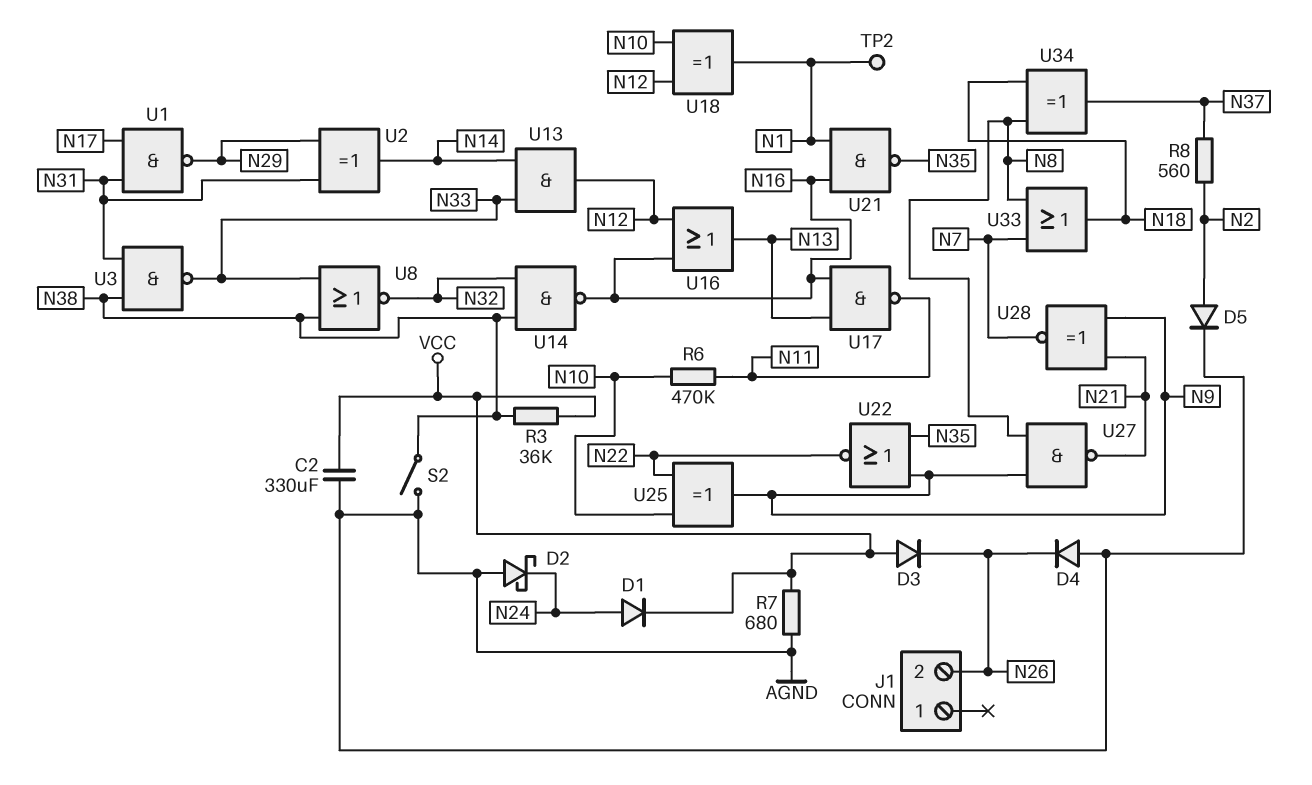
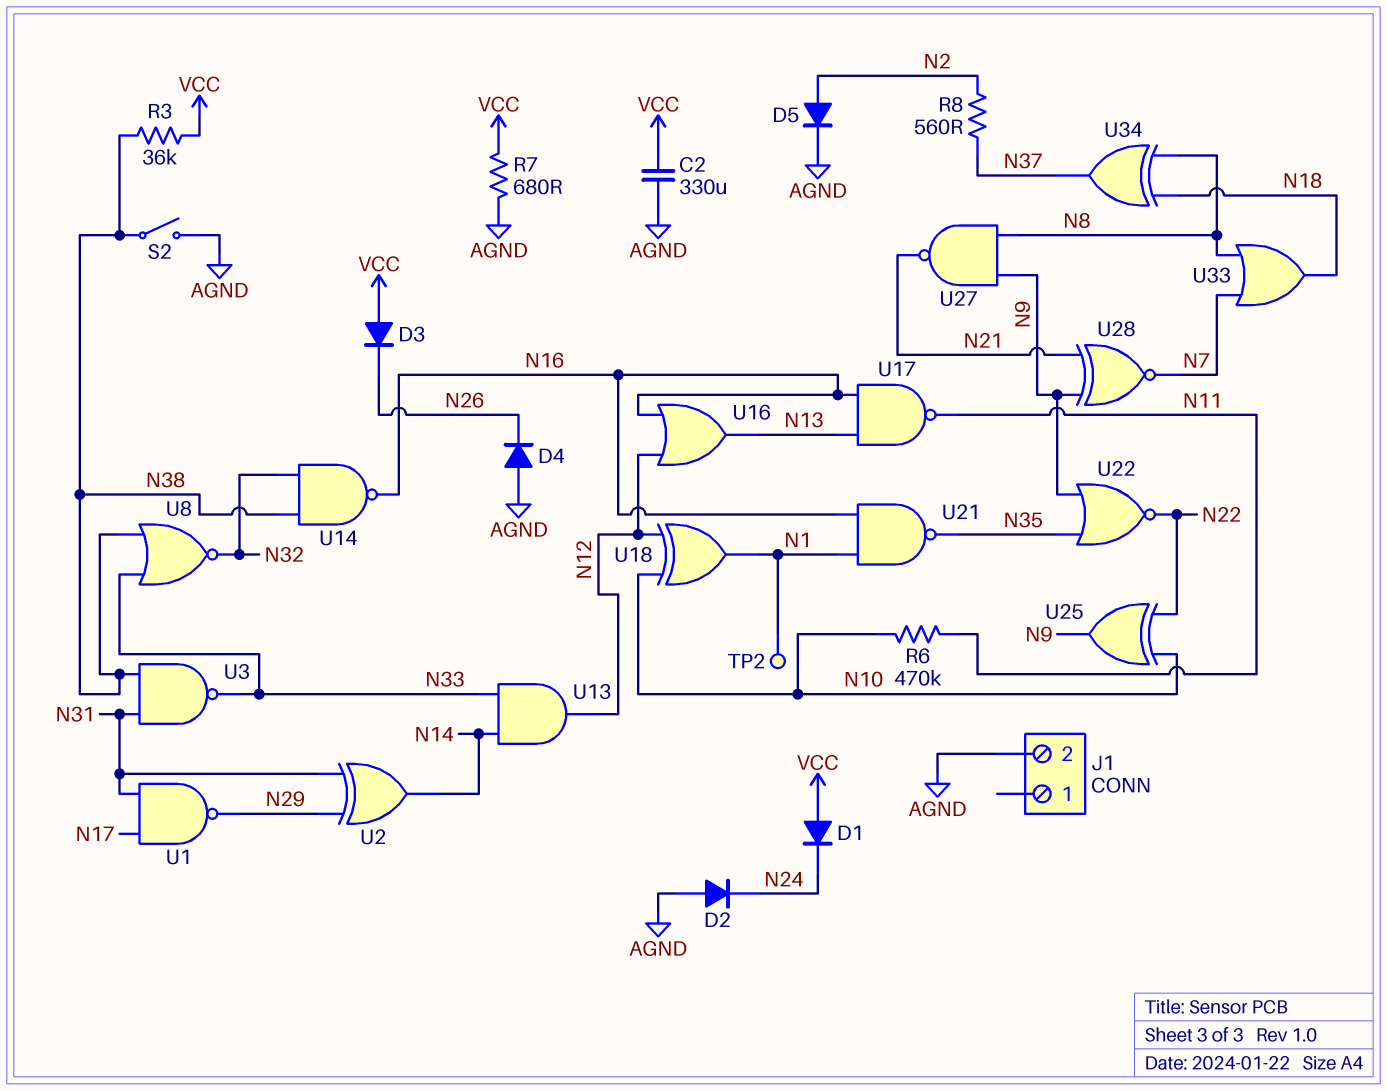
D1: diode (A N24, K VCC) -> diode (A VCC, K N24)
D2: schottky (A AGND, K N24) -> diode (A AGND, K N24)
J1 pin 2: N26 -> AGND

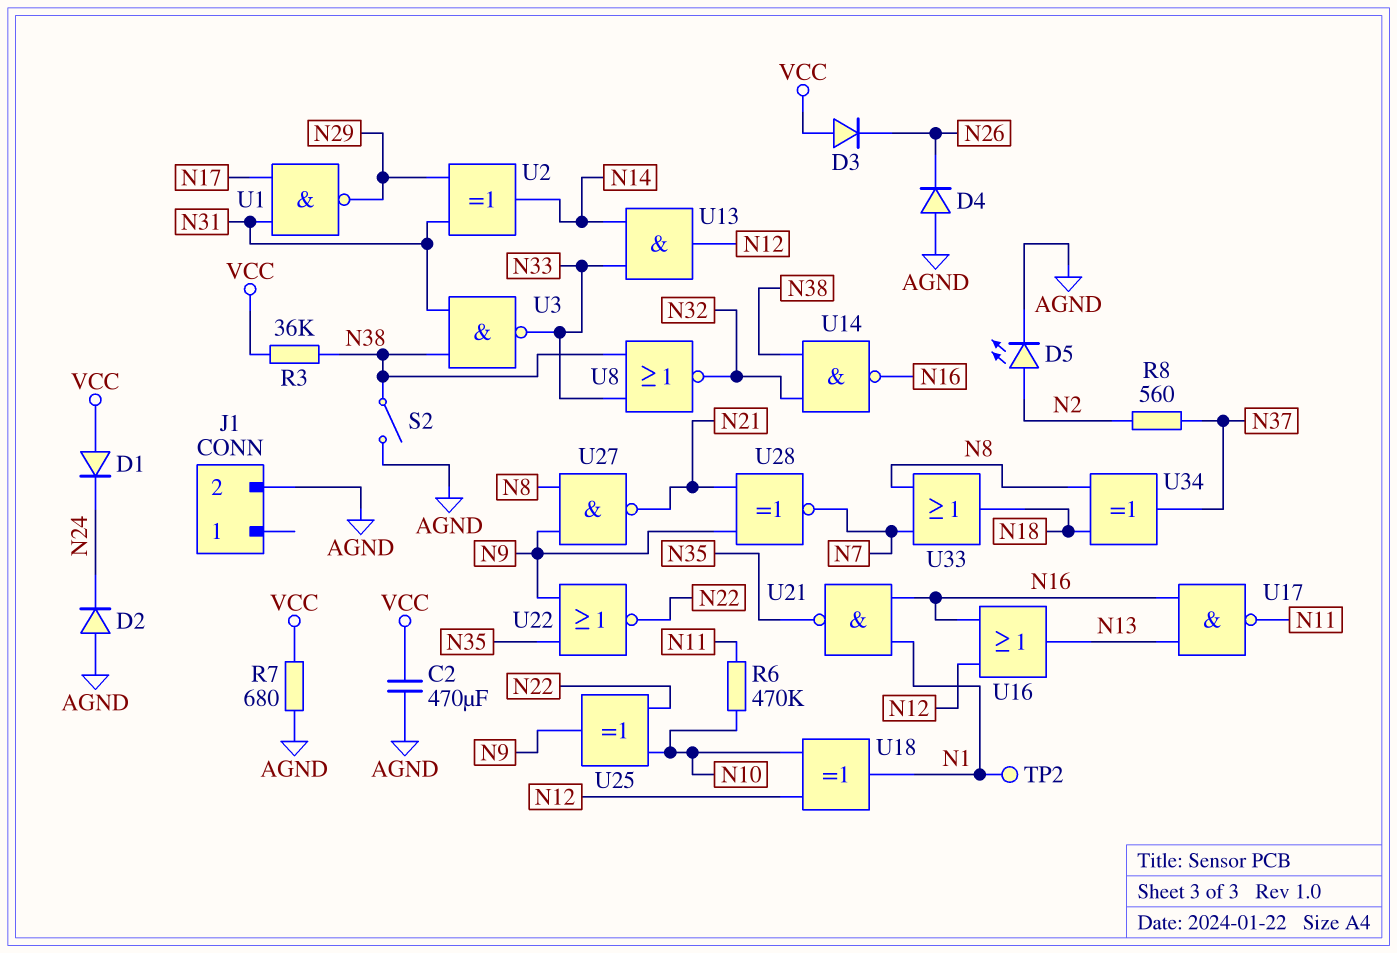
C2: 330uF (AGND, VCC) -> 470uF (AGND, VCC)
D5: diode (A N2, K AGND) -> LED (A N2, K AGND)

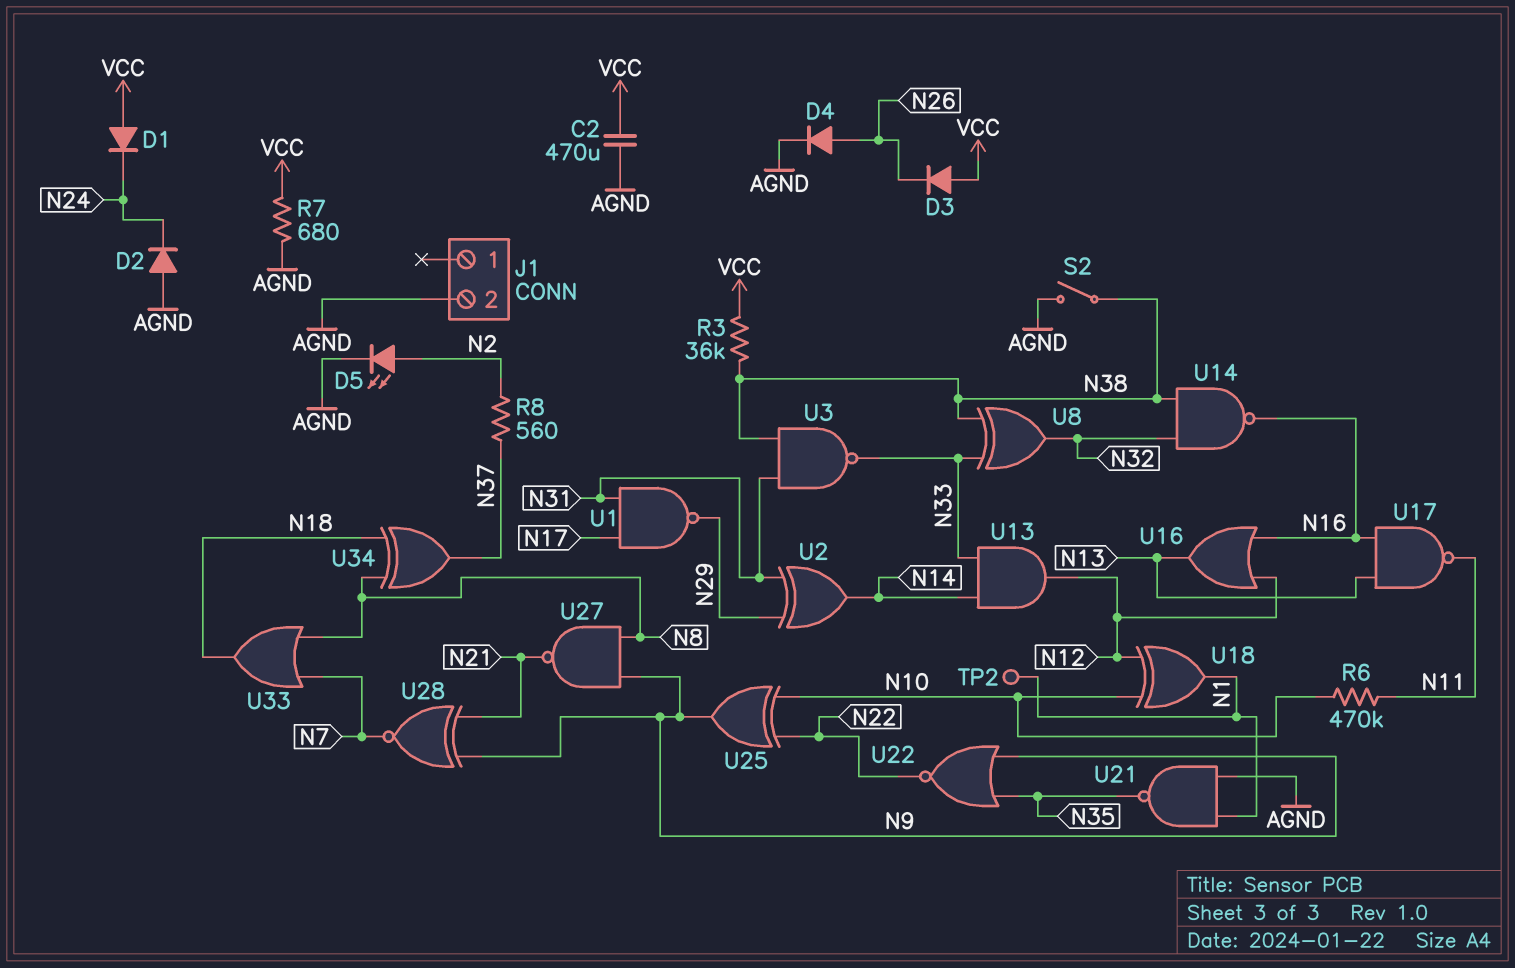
D4: diode (A AGND, K N26) -> diode (A N26, K AGND)
U8: NOR (in N33, in N38, out N32) -> XOR (in N33, in N38, out N32)
U21: NAND (in N1, in N16, out N35) -> NAND (in AGND, in N1, out N35)

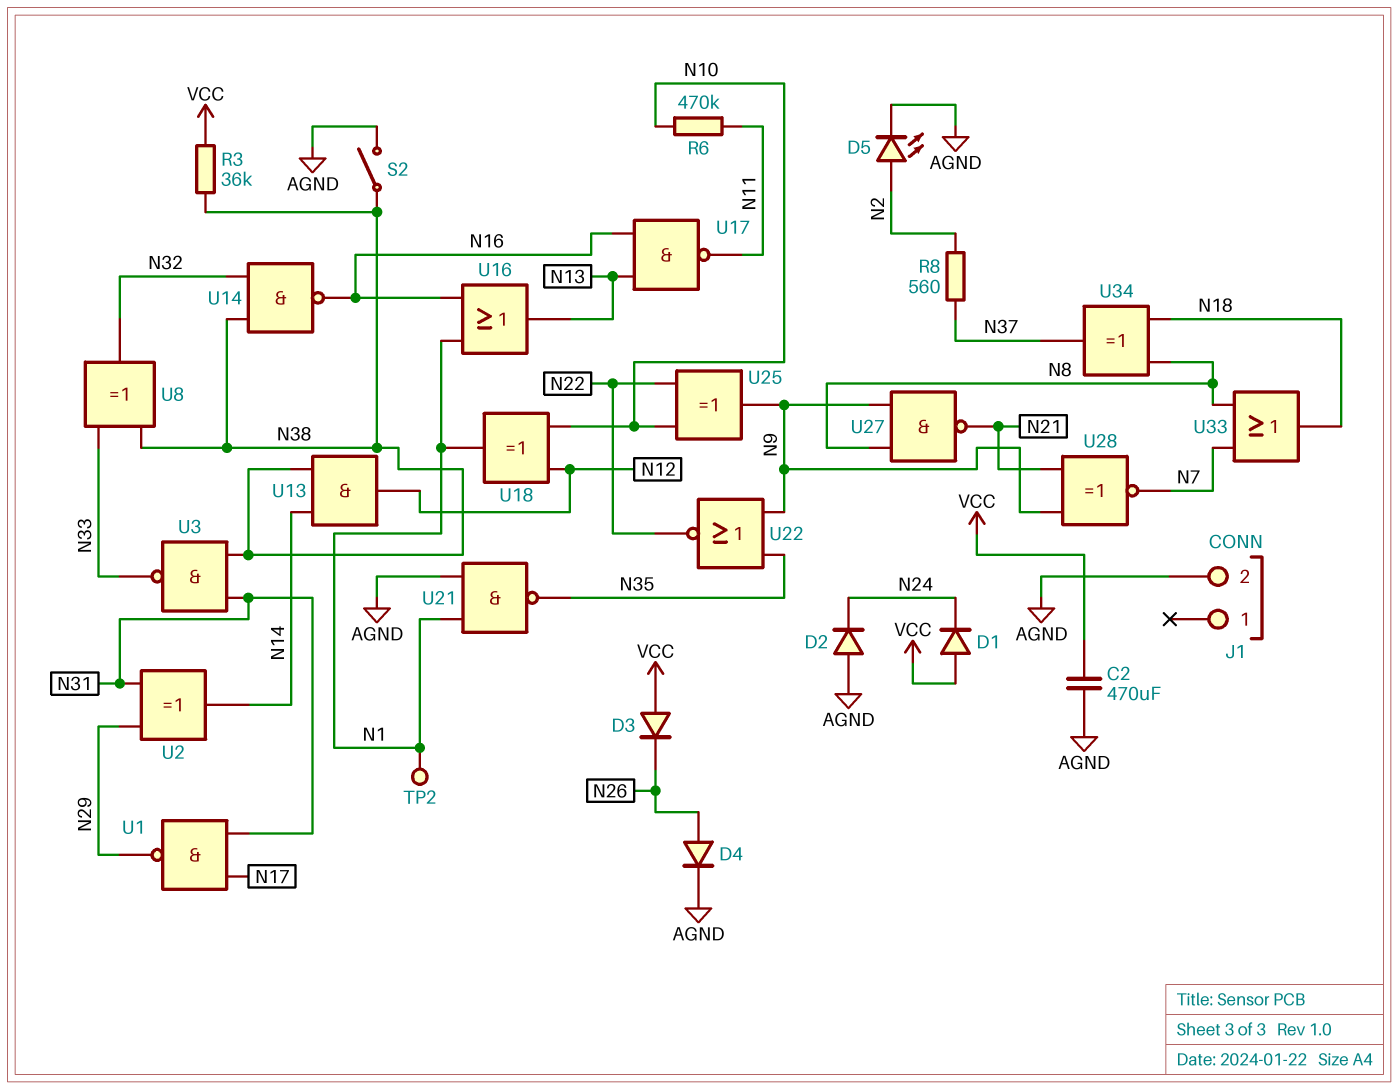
R7: 680 (AGND, VCC) -> none
U13: AND (in N14, in N33, out N12) -> AND (in N14, in N38, out N12)
U16: OR (in N12, in N16, out N13) -> OR (in N1, in N16, out N13)

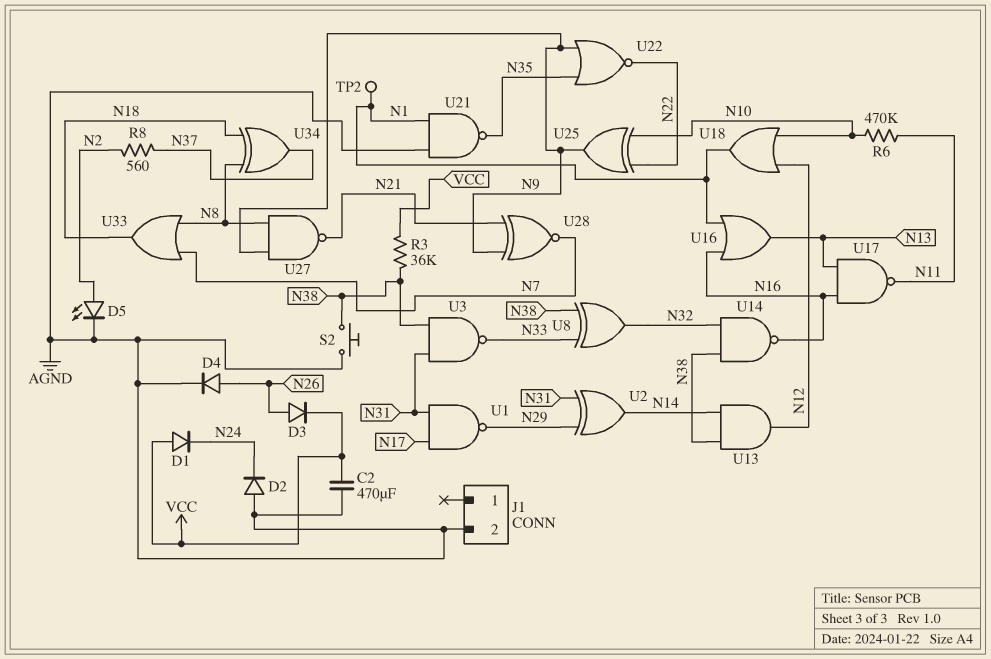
D3: diode (A VCC, K N26) -> diode (A N26, K VCC)
S2: switch (AGND, N38) -> button (AGND, N38)
U18: XOR (in N10, in N12, out N1) -> OR (in N10, in N12, out N1)

